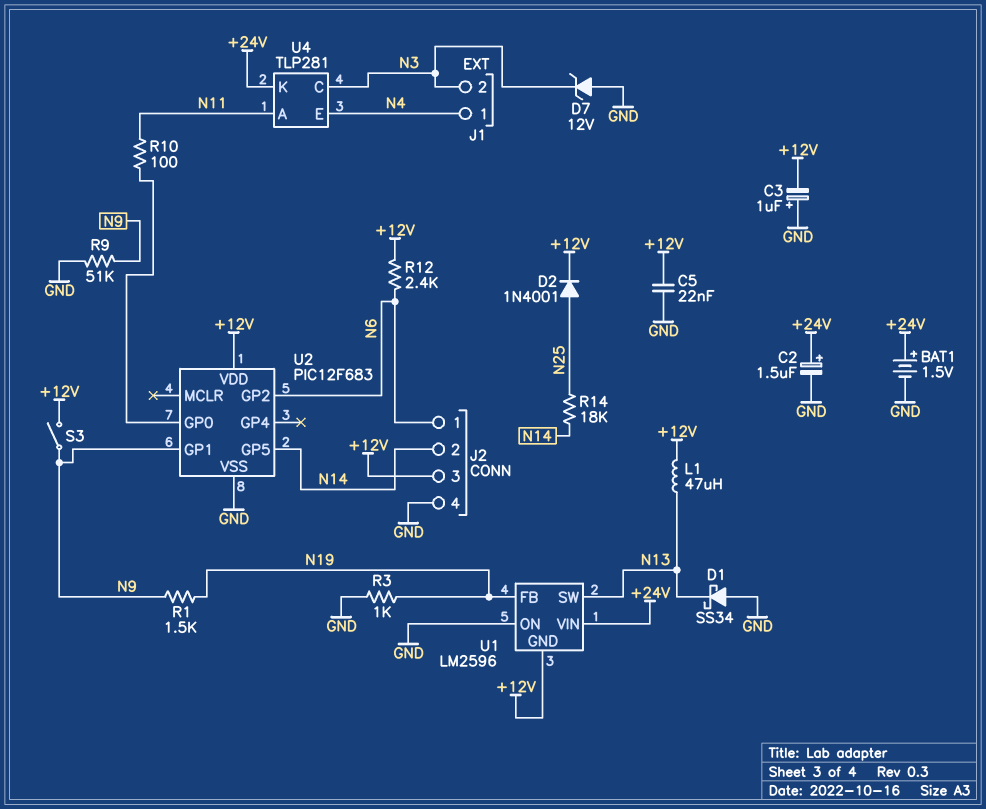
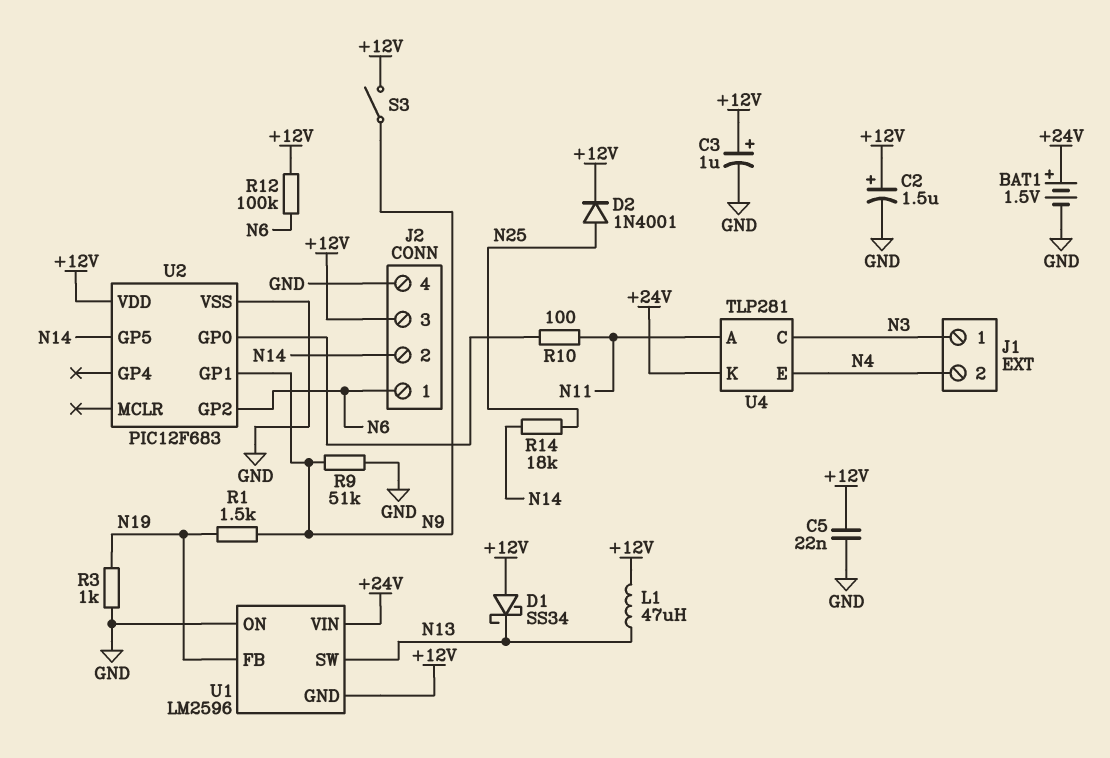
C2: 1.5uF (plus +24V, minus GND) -> 1.5uF (plus +12V, minus GND)
C3: 1uF (plus GND, minus +12V) -> 1uF (plus +12V, minus GND)
D1: schottky SS34 (A GND, K N13) -> schottky SS34 (A +12V, K N13)
D7: zener 12V (A GND, K N3) -> none
J1 pin 1: N4 -> N3
J1 pin 2: N3 -> N4
R12: 2.4k (+12V, N6) -> 100k (+12V, N6)

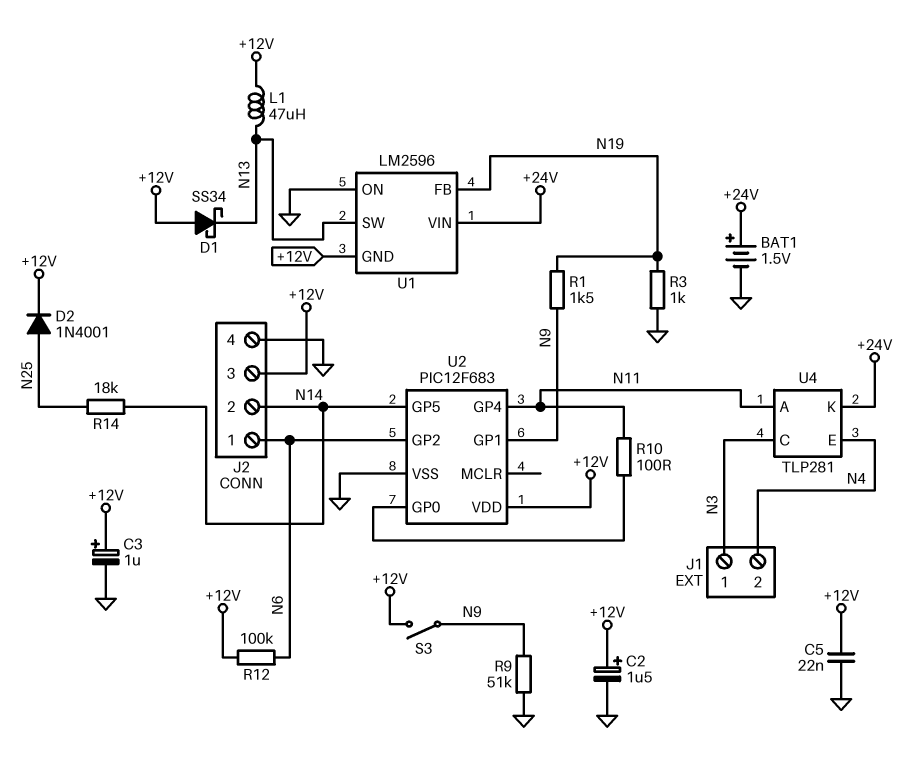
U2 pin GP4: none -> N11

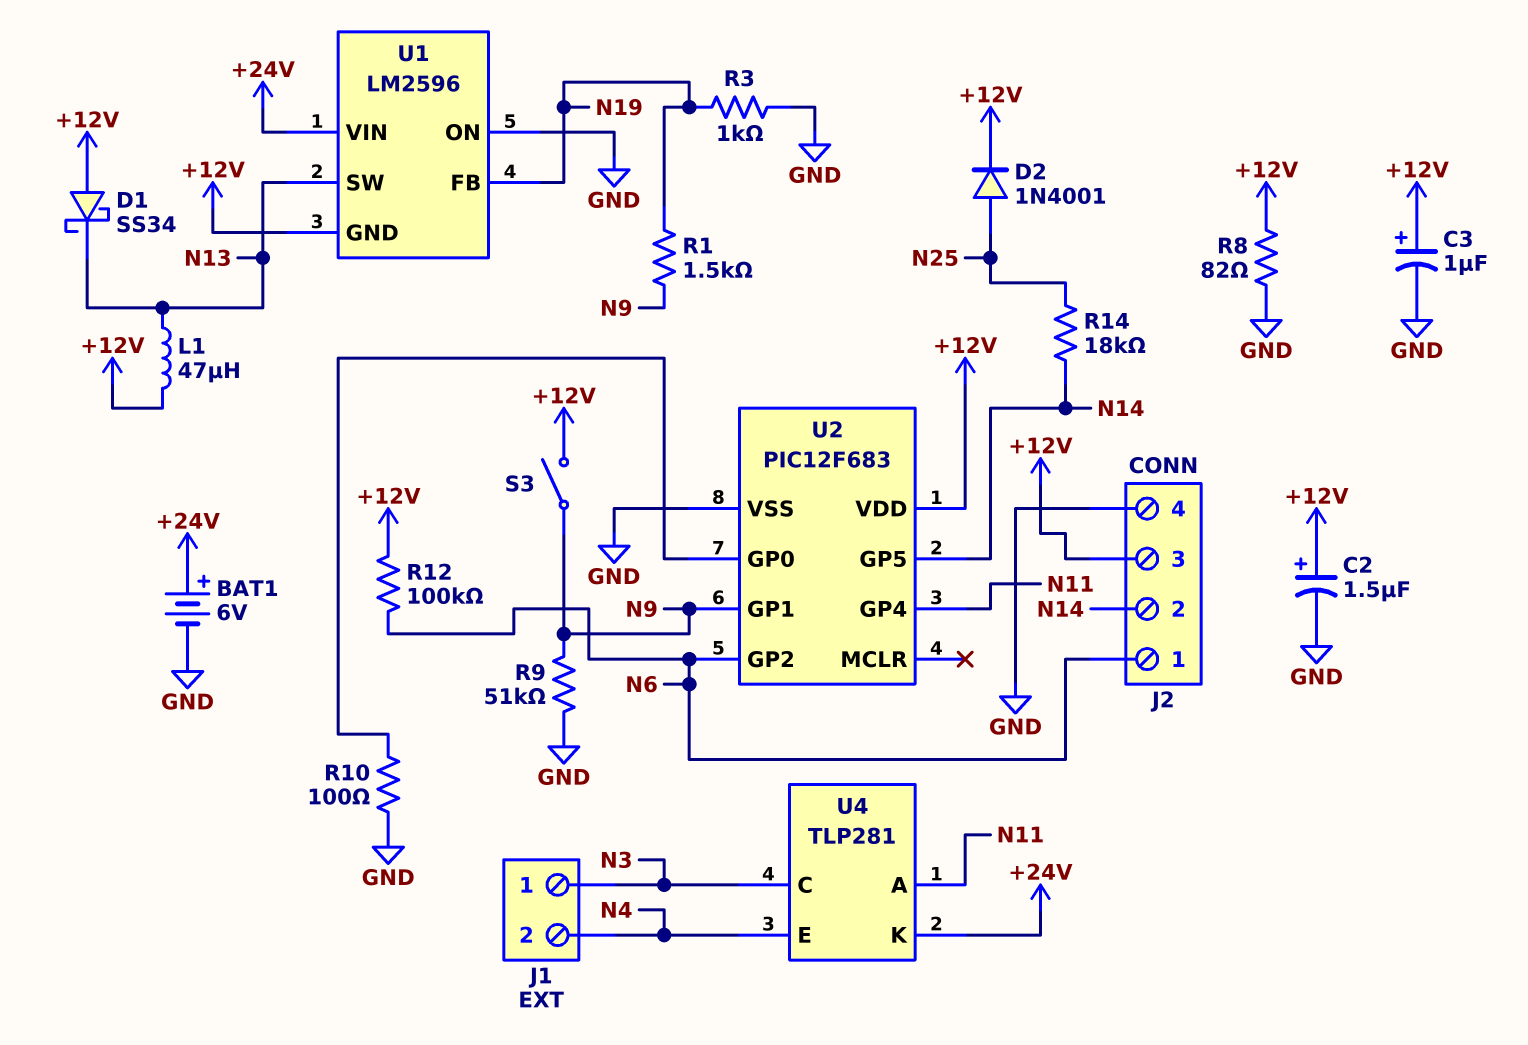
BAT1: 1.5V (plus +24V, minus GND) -> 6V (plus +24V, minus GND)
C5: 22nF (+12V, GND) -> none
R8: none -> 82 (+12V, GND)
R10: 100 (N11, U2/GP0) -> 100 (GND, U2/GP0)

